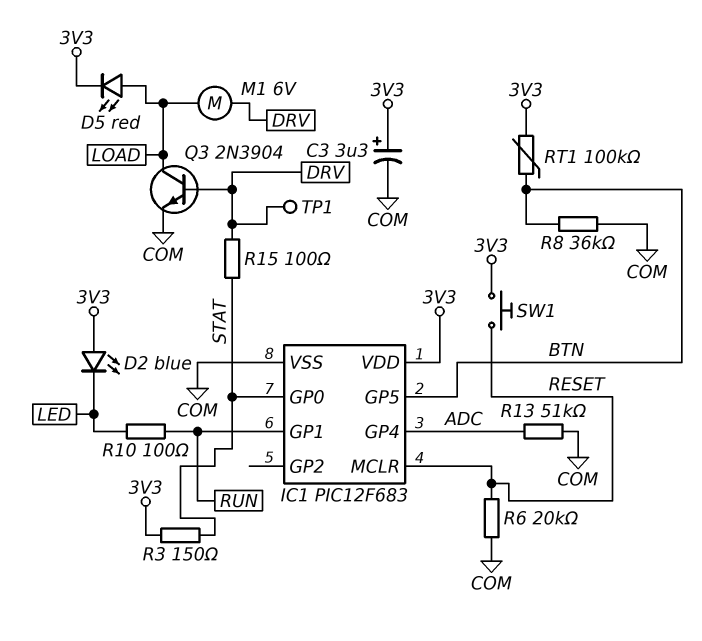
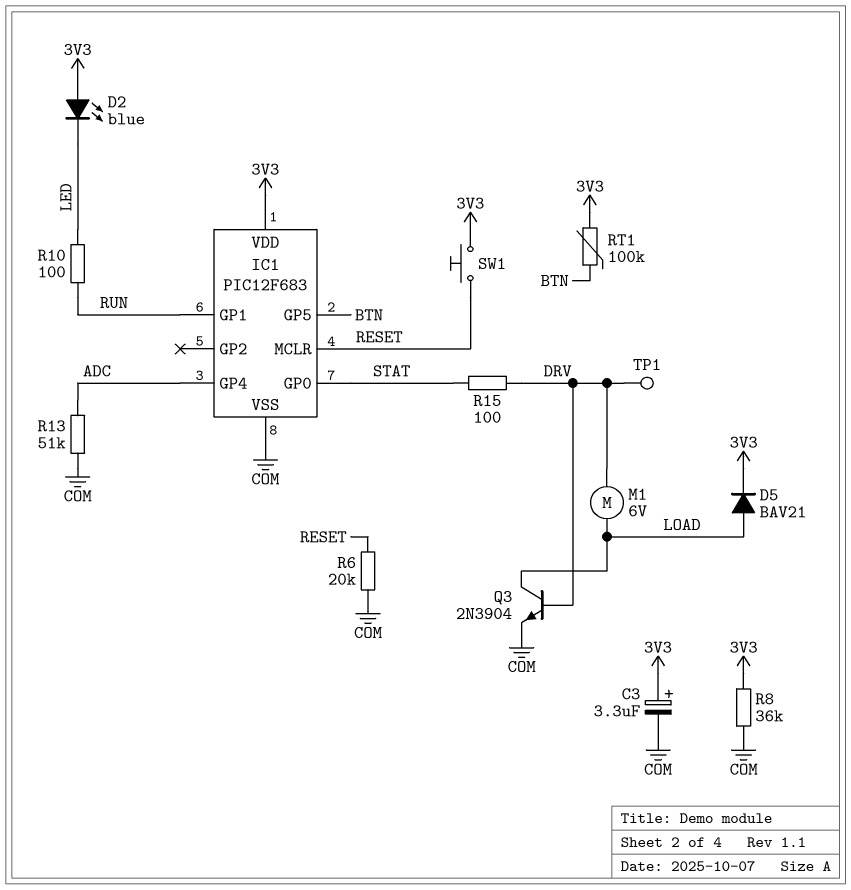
D5: LED red (A LOAD, K 3V3) -> diode BAV21 (A LOAD, K 3V3)
R3: 150 (3V3, STAT) -> none
R8: 36k (BTN, COM) -> 36k (3V3, COM)

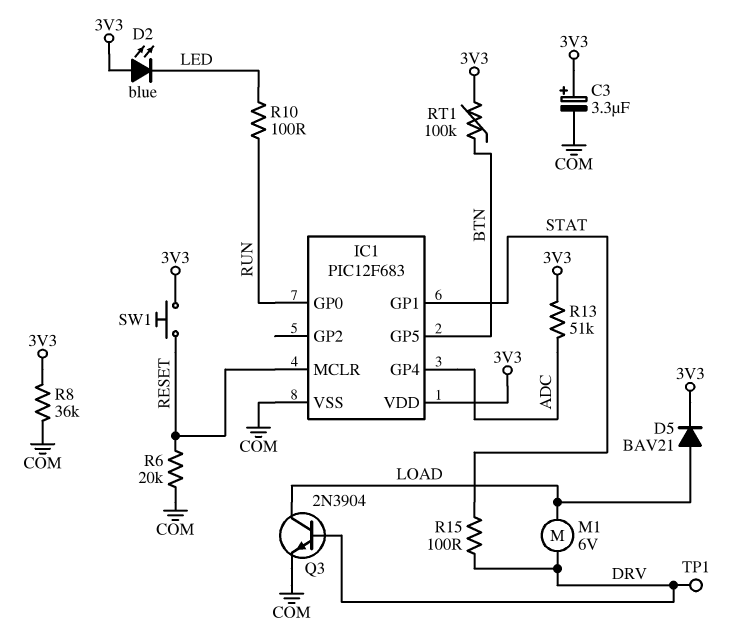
IC1 pin GP0: STAT -> RUN
IC1 pin GP1: RUN -> STAT
R13: 51k (ADC, COM) -> 51k (3V3, ADC)

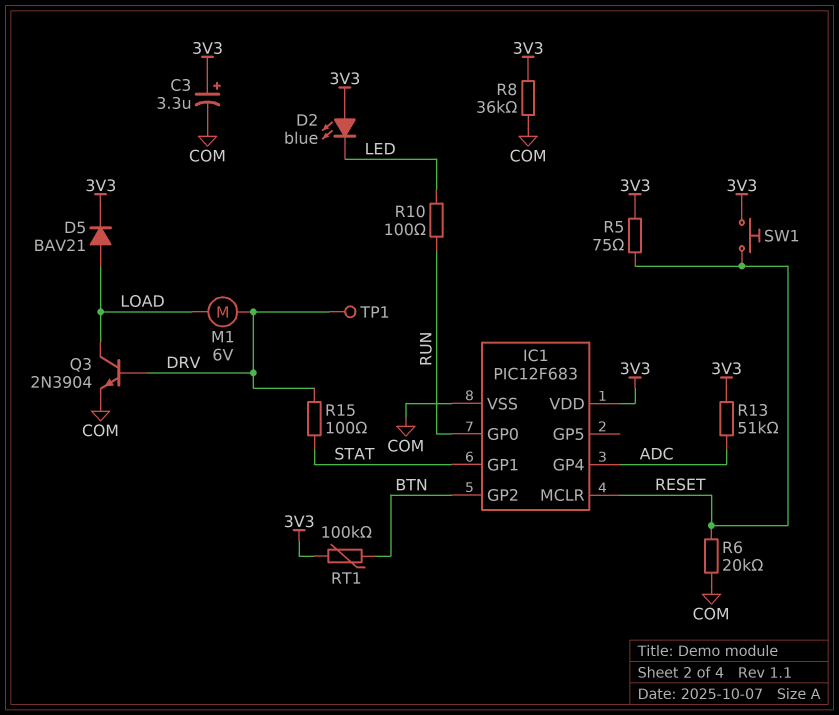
IC1 pin GP2: none -> BTN
IC1 pin GP5: BTN -> none
R5: none -> 75 (3V3, RESET)

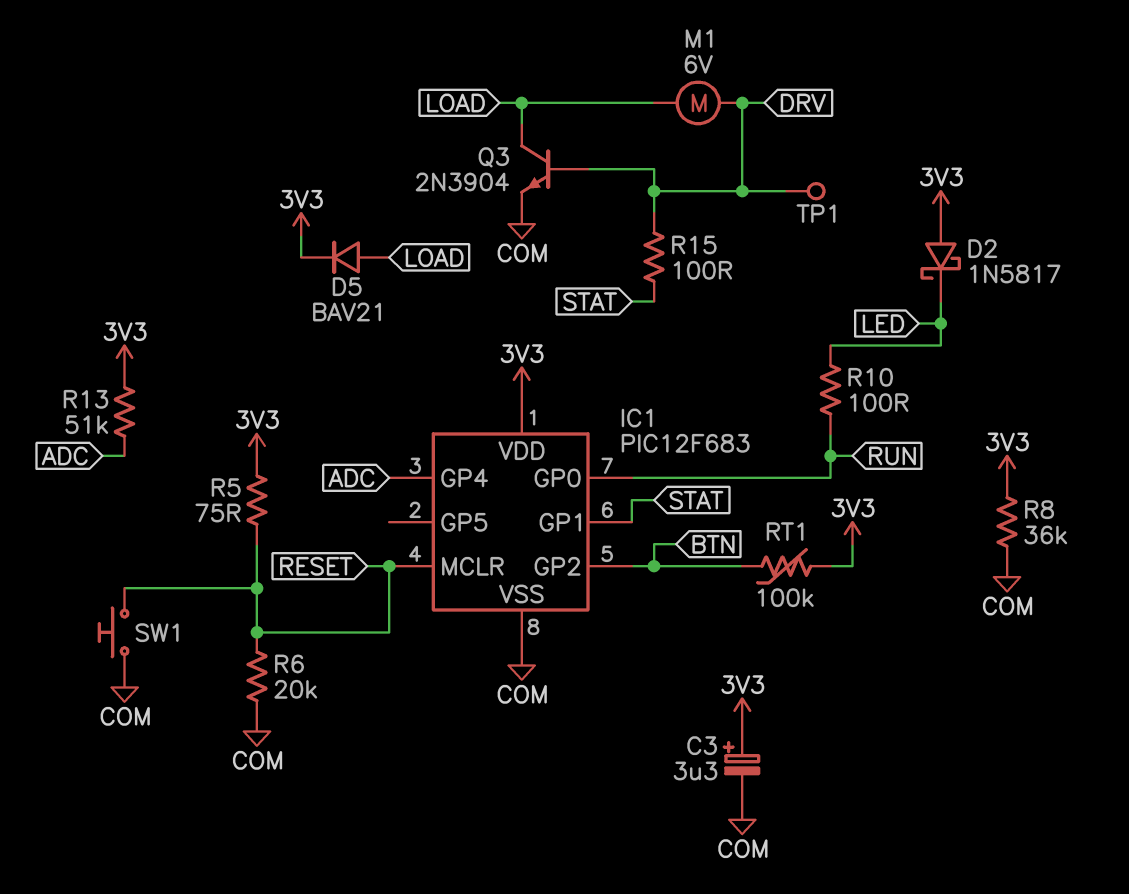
D2: LED blue (A 3V3, K LED) -> schottky 1N5817 (A 3V3, K LED)
SW1: button (3V3, RESET) -> button (COM, RESET)

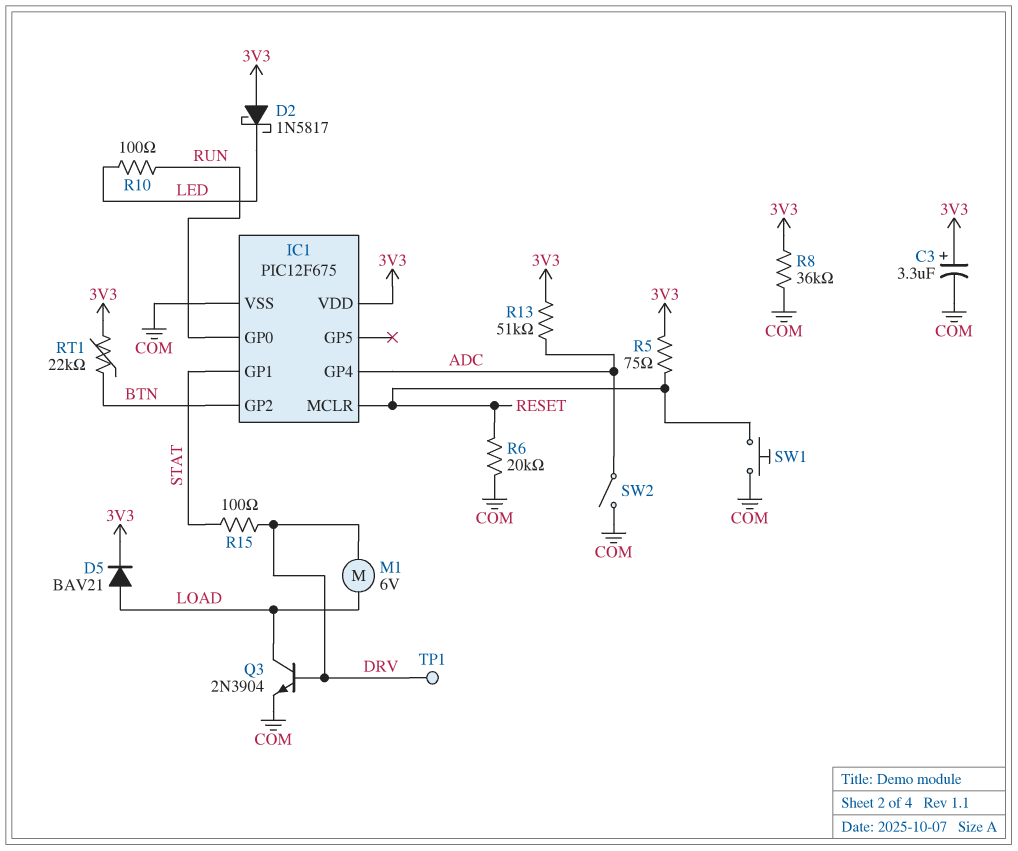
IC1: PIC12F683 -> PIC12F675
RT1: 100k (3V3, BTN) -> 22k (3V3, BTN)
SW2: none -> switch (ADC, COM)

